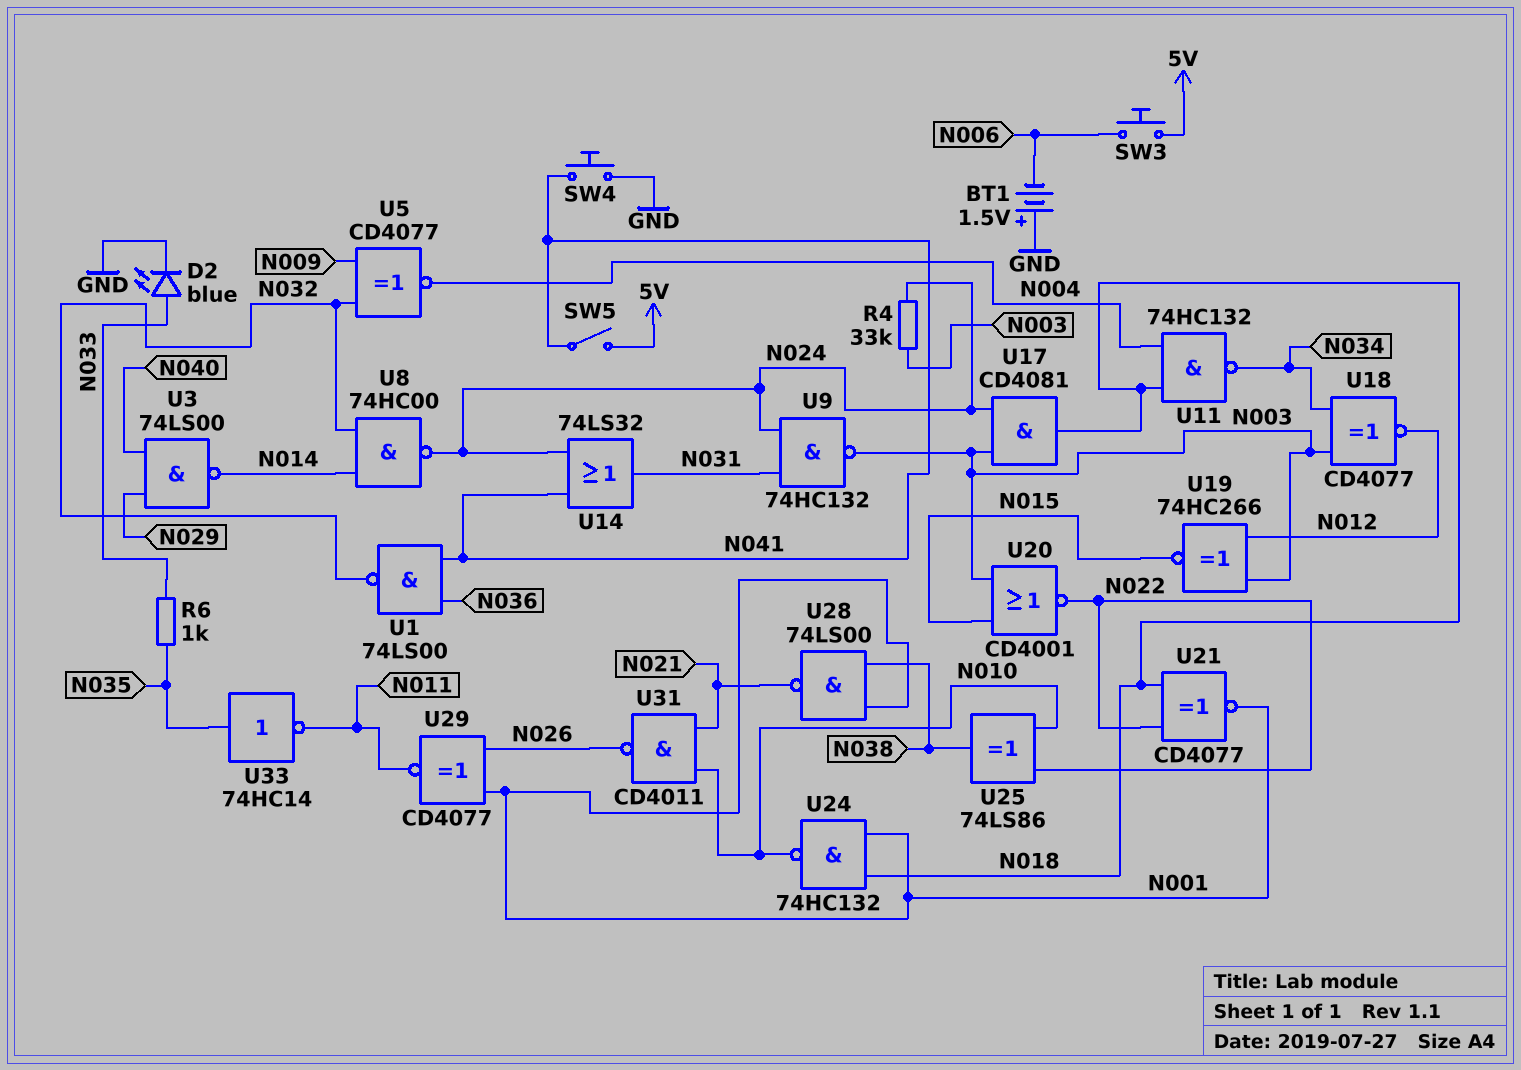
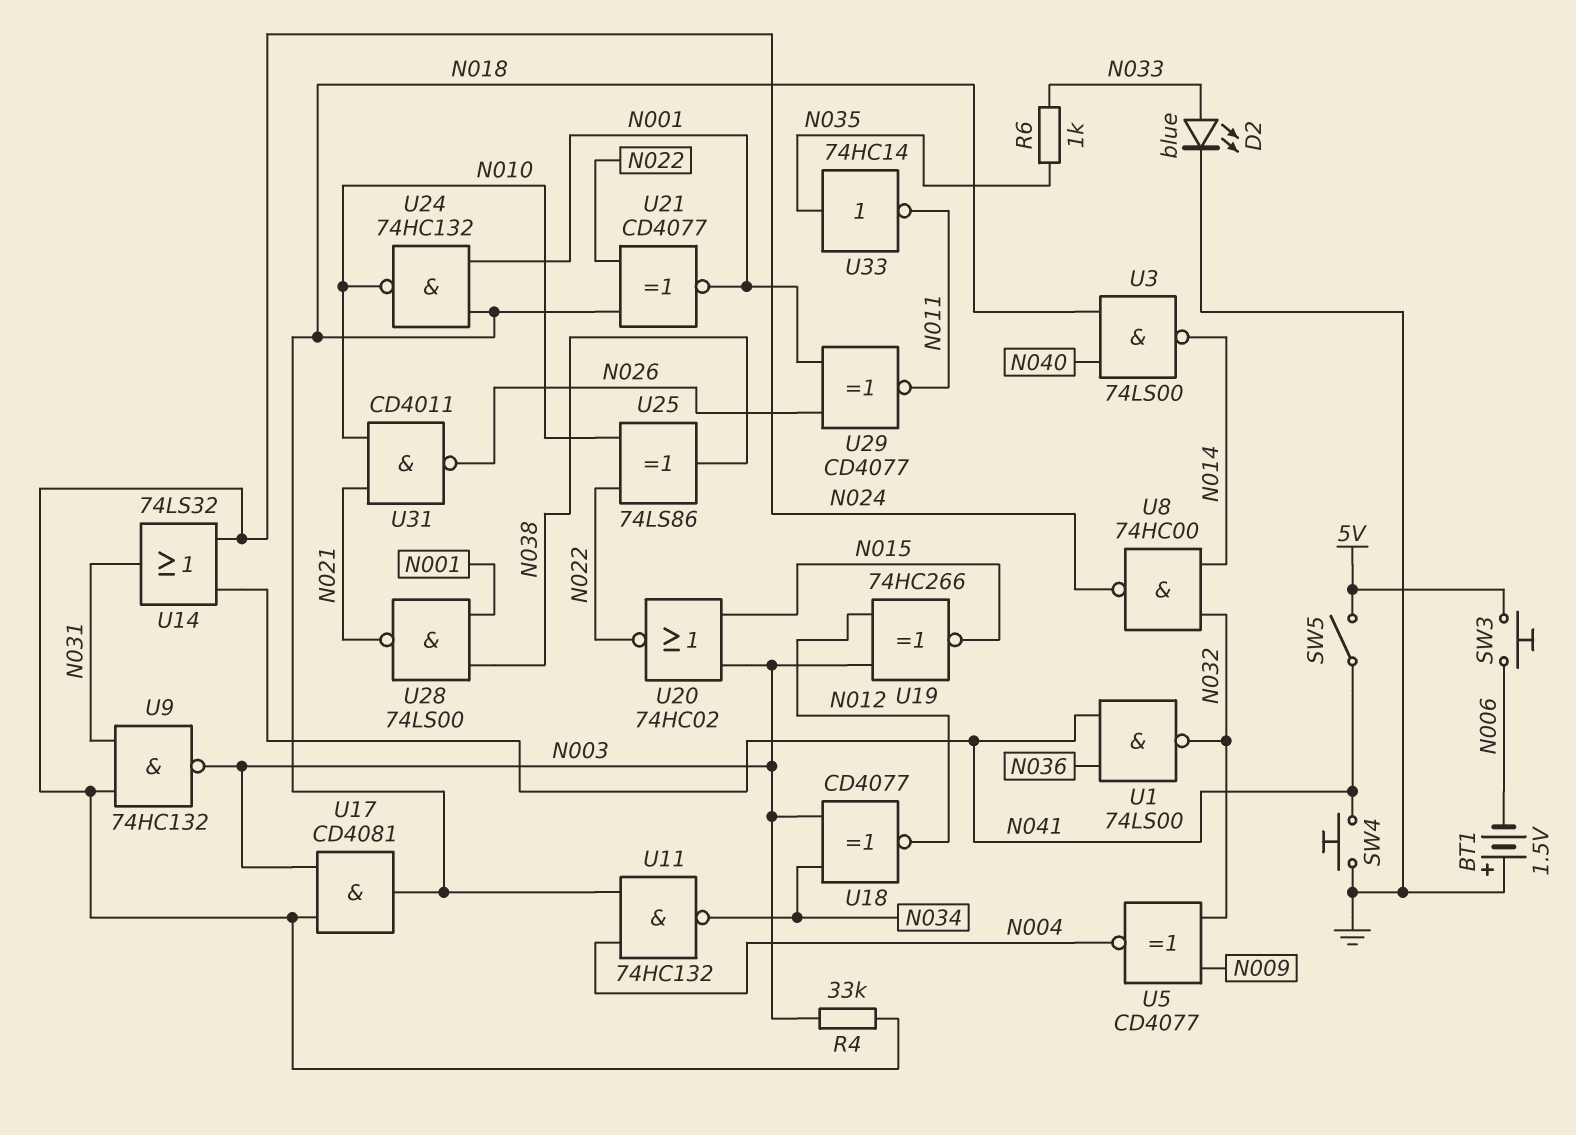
U3: NAND 74LS00 (in N029, in N040, out N014) -> NAND 74LS00 (in N018, in N040, out N014)
U20: NOR CD4001 (in N003, in N015, out N022) -> NOR 74HC02 (in N003, in N015, out N022)

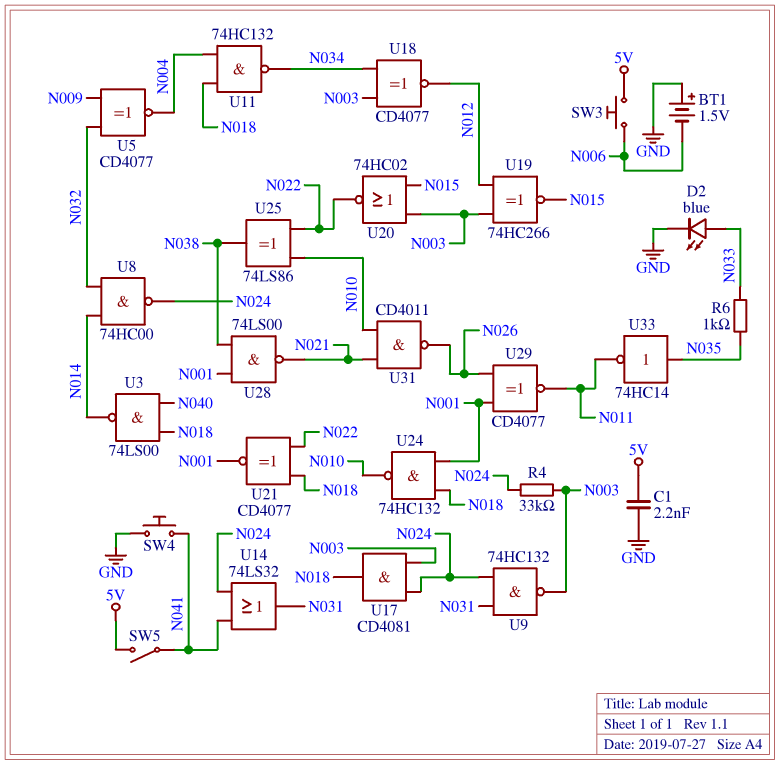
C1: none -> 2.2nF (5V, GND)
U1: NAND 74LS00 (in N036, in N041, out N032) -> none

